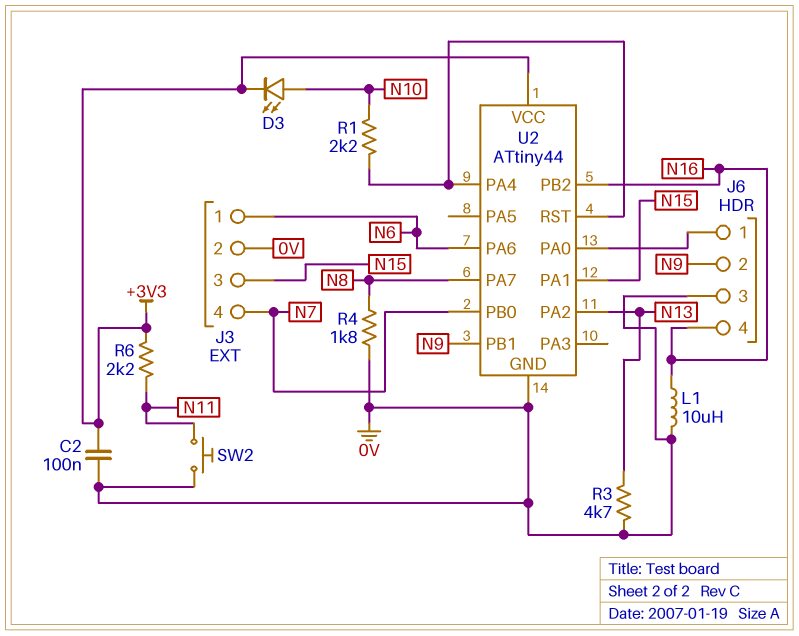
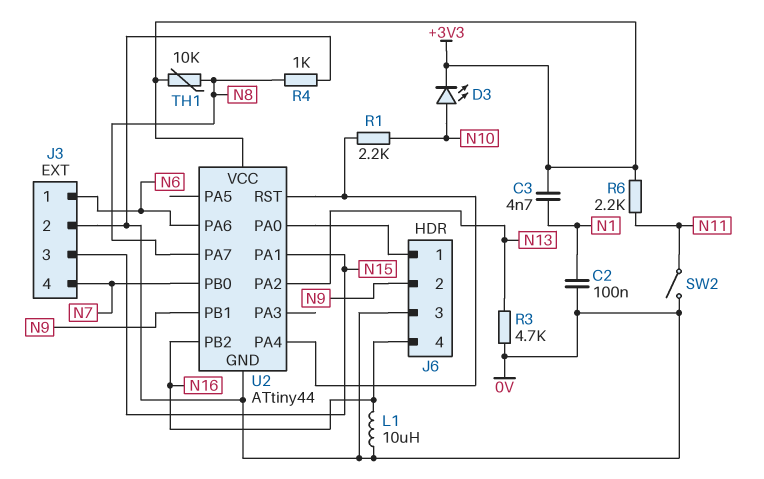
C2: 100nF (+3V3, 0V) -> 100nF (0V, N1)
C3: none -> 4.7nF (+3V3, N1)
R4: 1.8k (0V, N8) -> 1k (0V, N8)
SW2: button (0V, N11) -> switch (0V, N11)
TH1: none -> 10k (+3V3, N8)

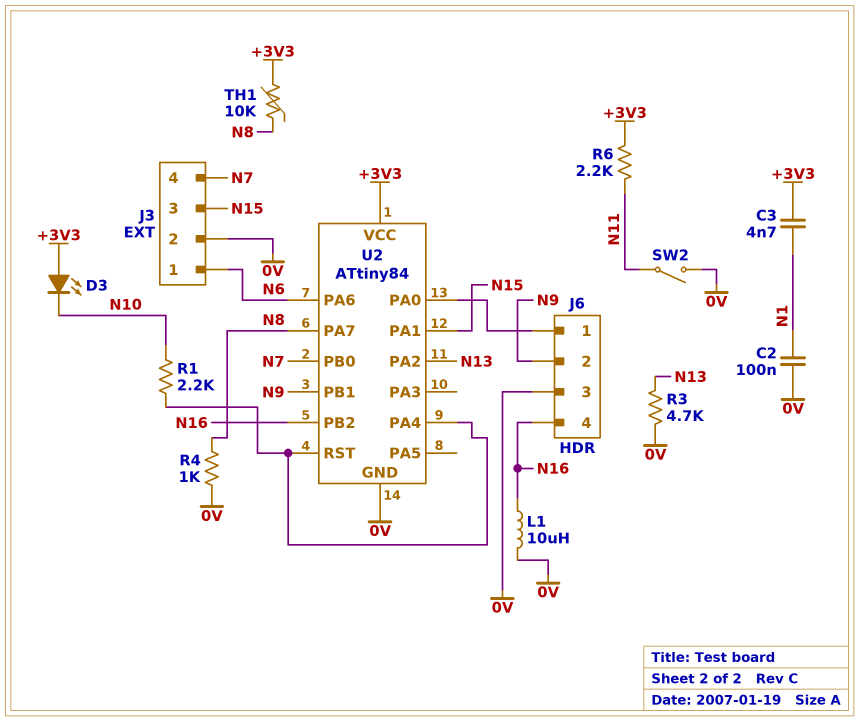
D3: LED (A N10, K +3V3) -> LED (A +3V3, K N10)
U2: ATtiny44 -> ATtiny84

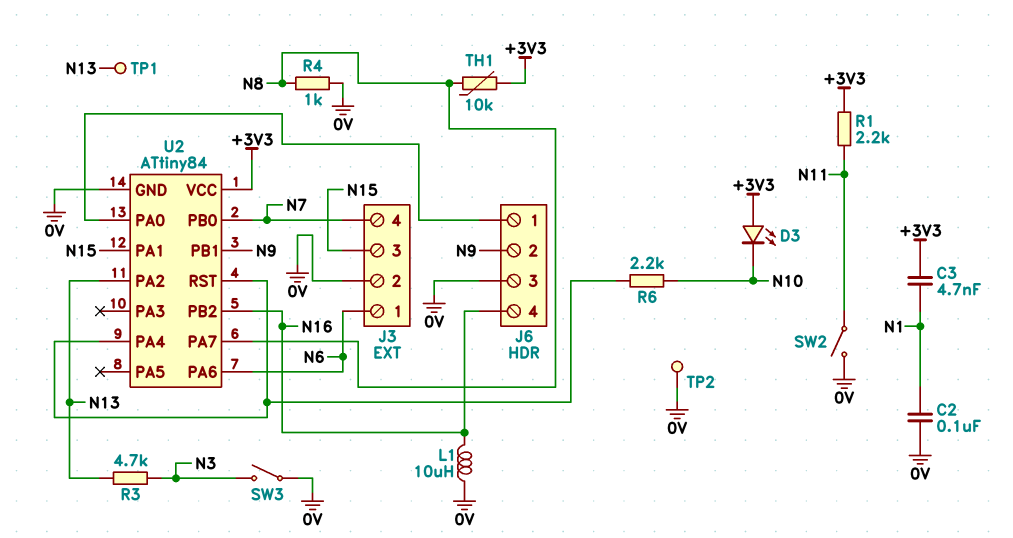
R1: 2.2k (N10, U2/PA4) -> 2.2k (+3V3, N11)
R3: 4.7k (0V, N13) -> 4.7k (N3, N13)
R6: 2.2k (+3V3, N11) -> 2.2k (N10, U2/PA4)
SW3: none -> switch (0V, N3)
TP1: none -> test point (N13)
TP2: none -> test point (0V)

